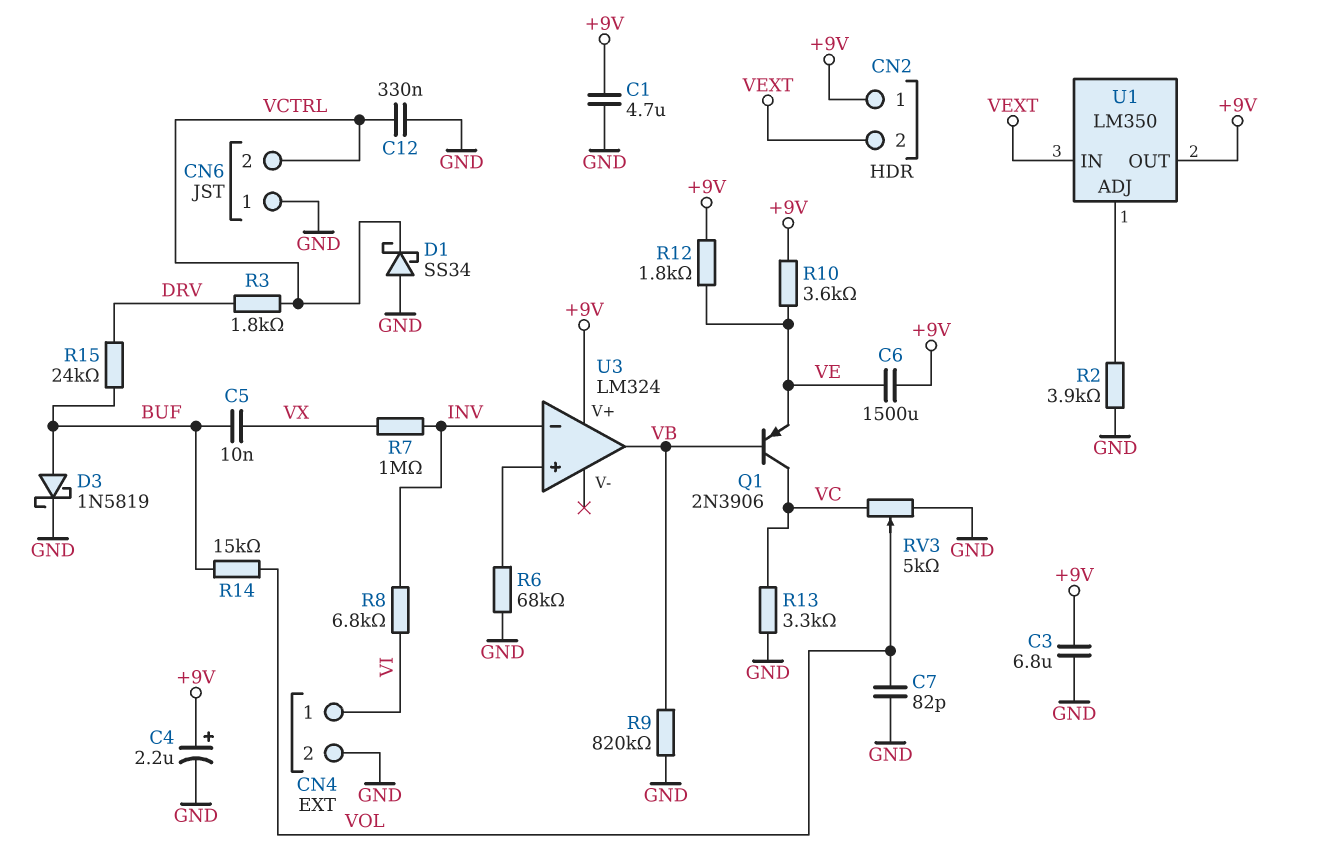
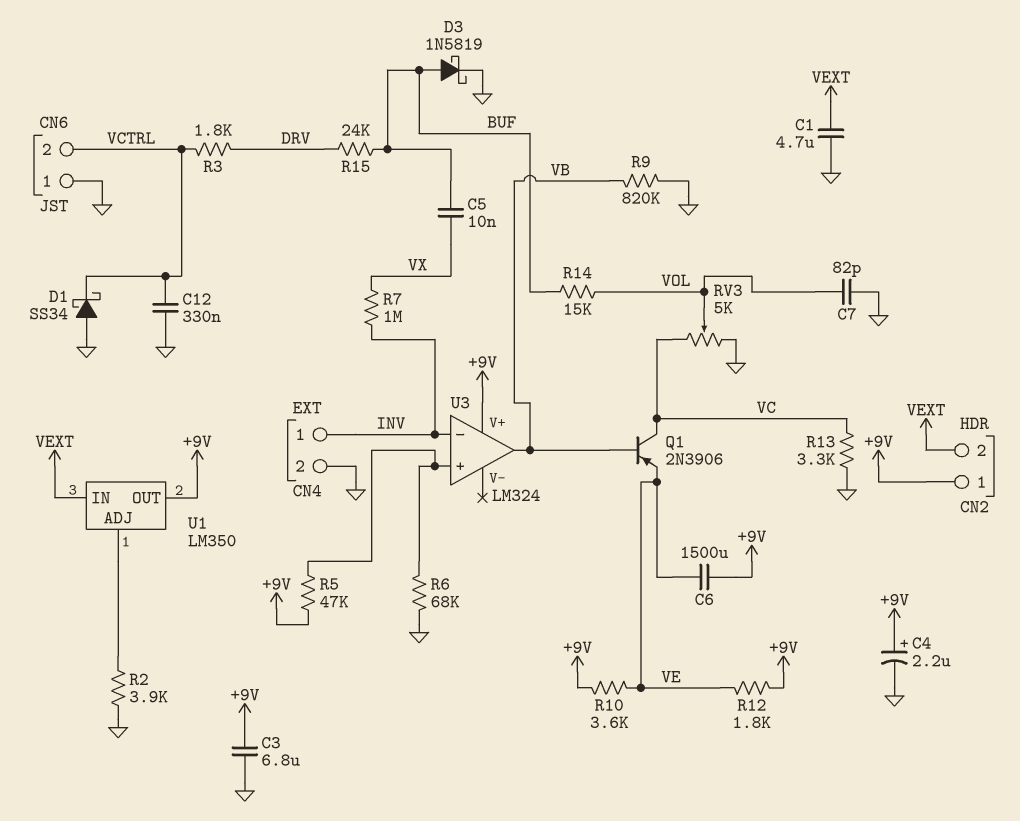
C1: 4.7uF (+9V, GND) -> 4.7uF (GND, VEXT)
CN4 pin 1: VI -> INV
R5: none -> 47k (+9V, U3/in+)
R8: 6.8k (INV, VI) -> none

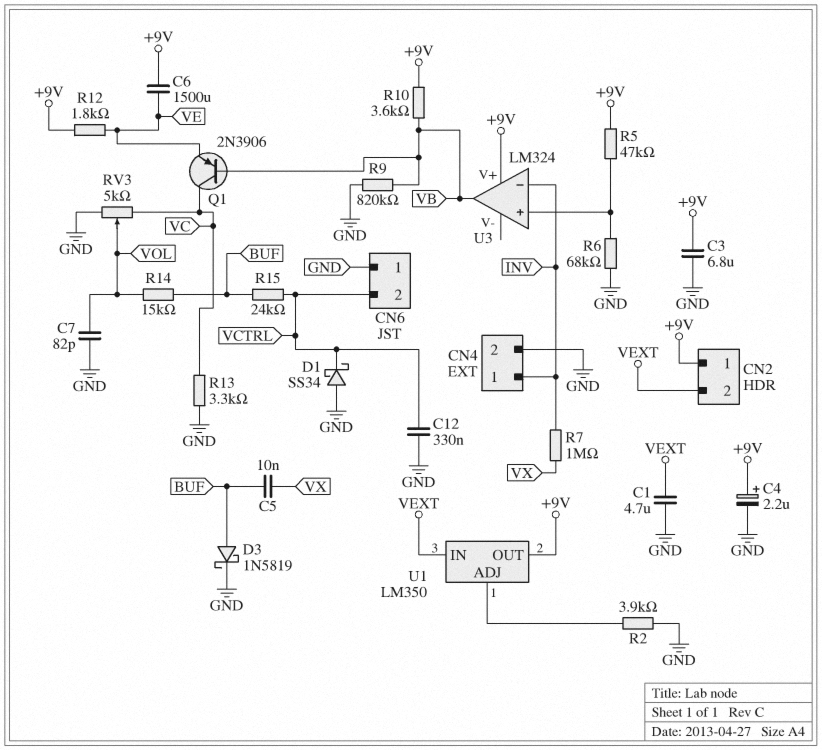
R3: 1.8k (DRV, VCTRL) -> none
R10: 3.6k (+9V, VE) -> 3.6k (+9V, VB)
R15: 24k (BUF, DRV) -> 24k (BUF, VCTRL)

